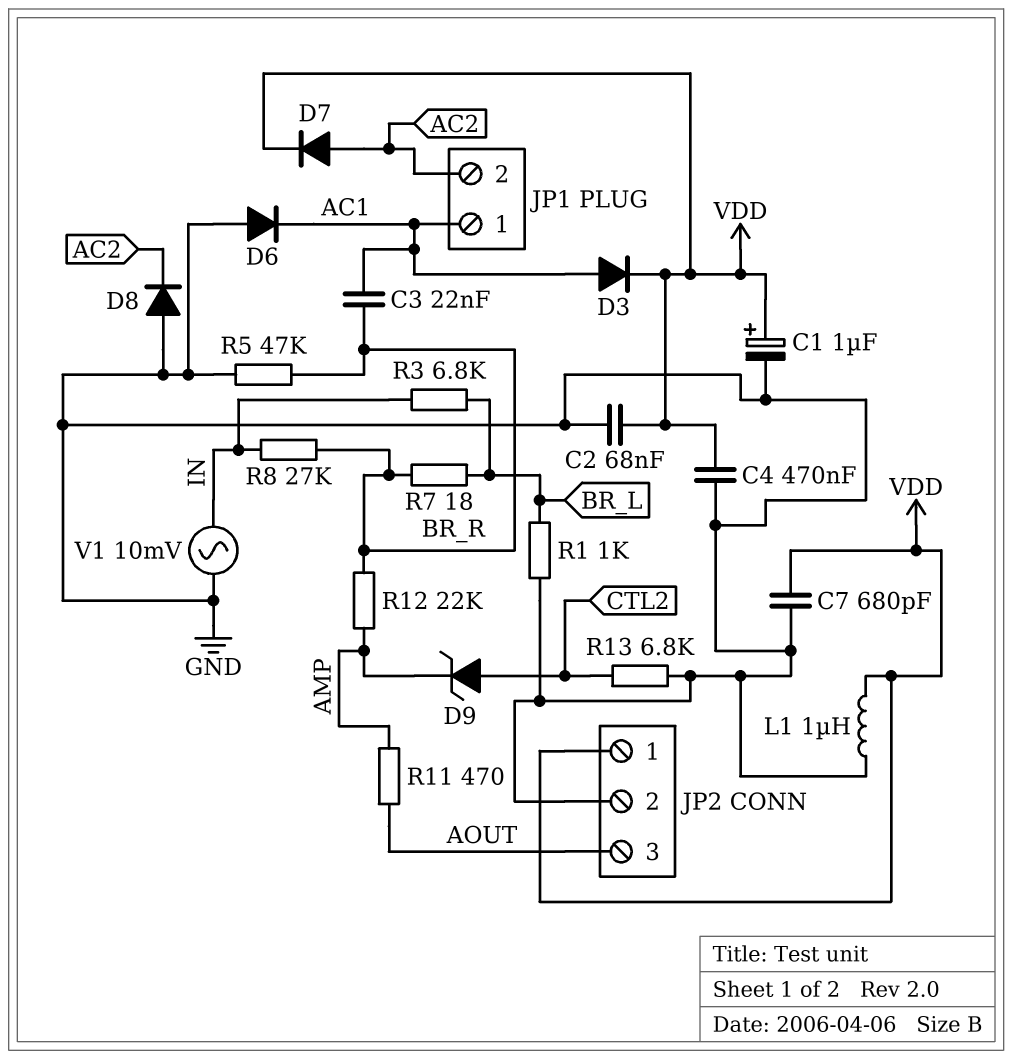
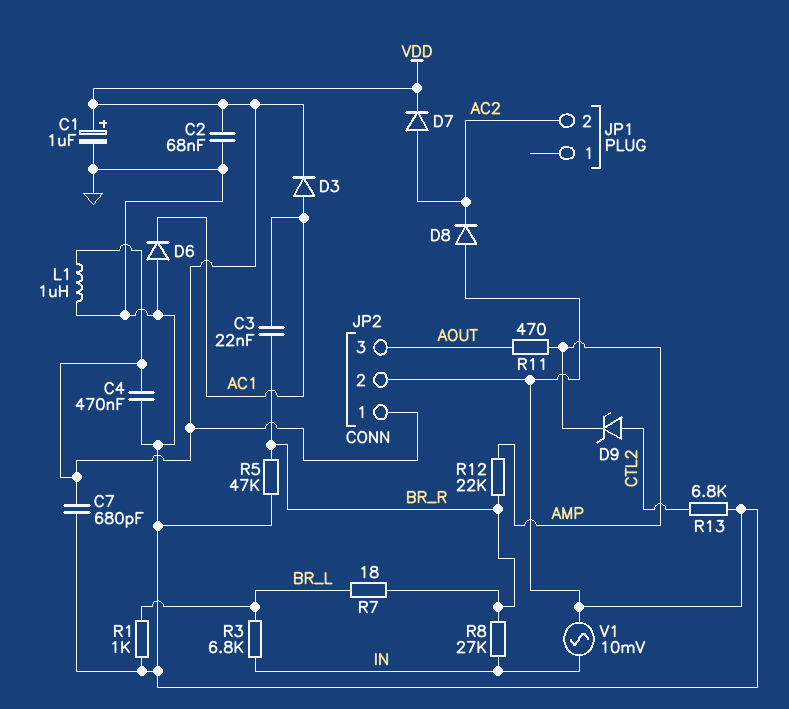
JP1 pin 1: AC1 -> none

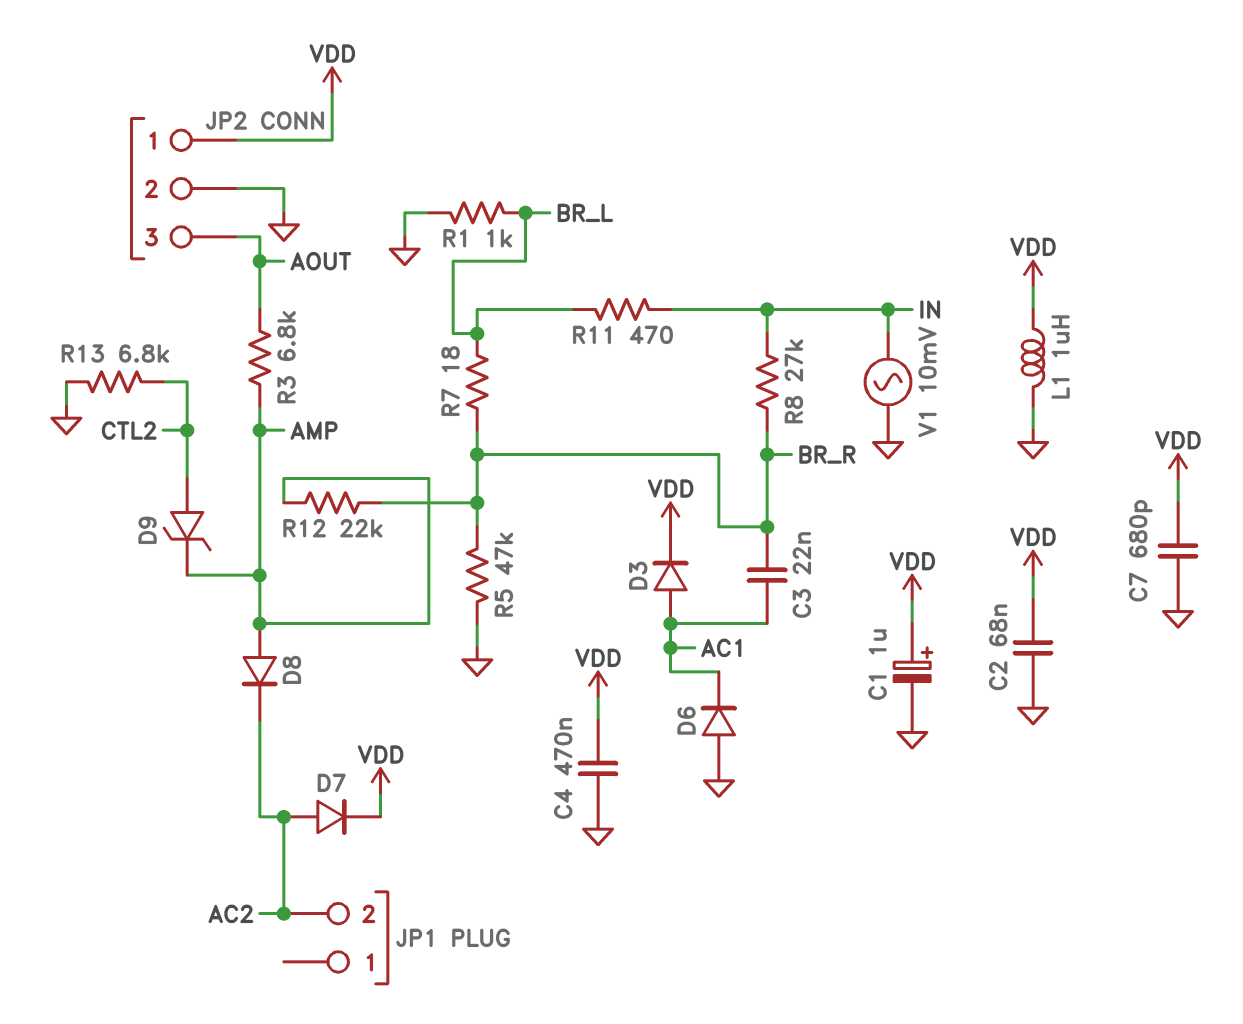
D8: diode (A GND, K AC2) -> diode (A AMP, K AC2)
R3: 6.8k (BR_L, IN) -> 6.8k (AMP, AOUT)
R11: 470 (AMP, AOUT) -> 470 (BR_L, IN)

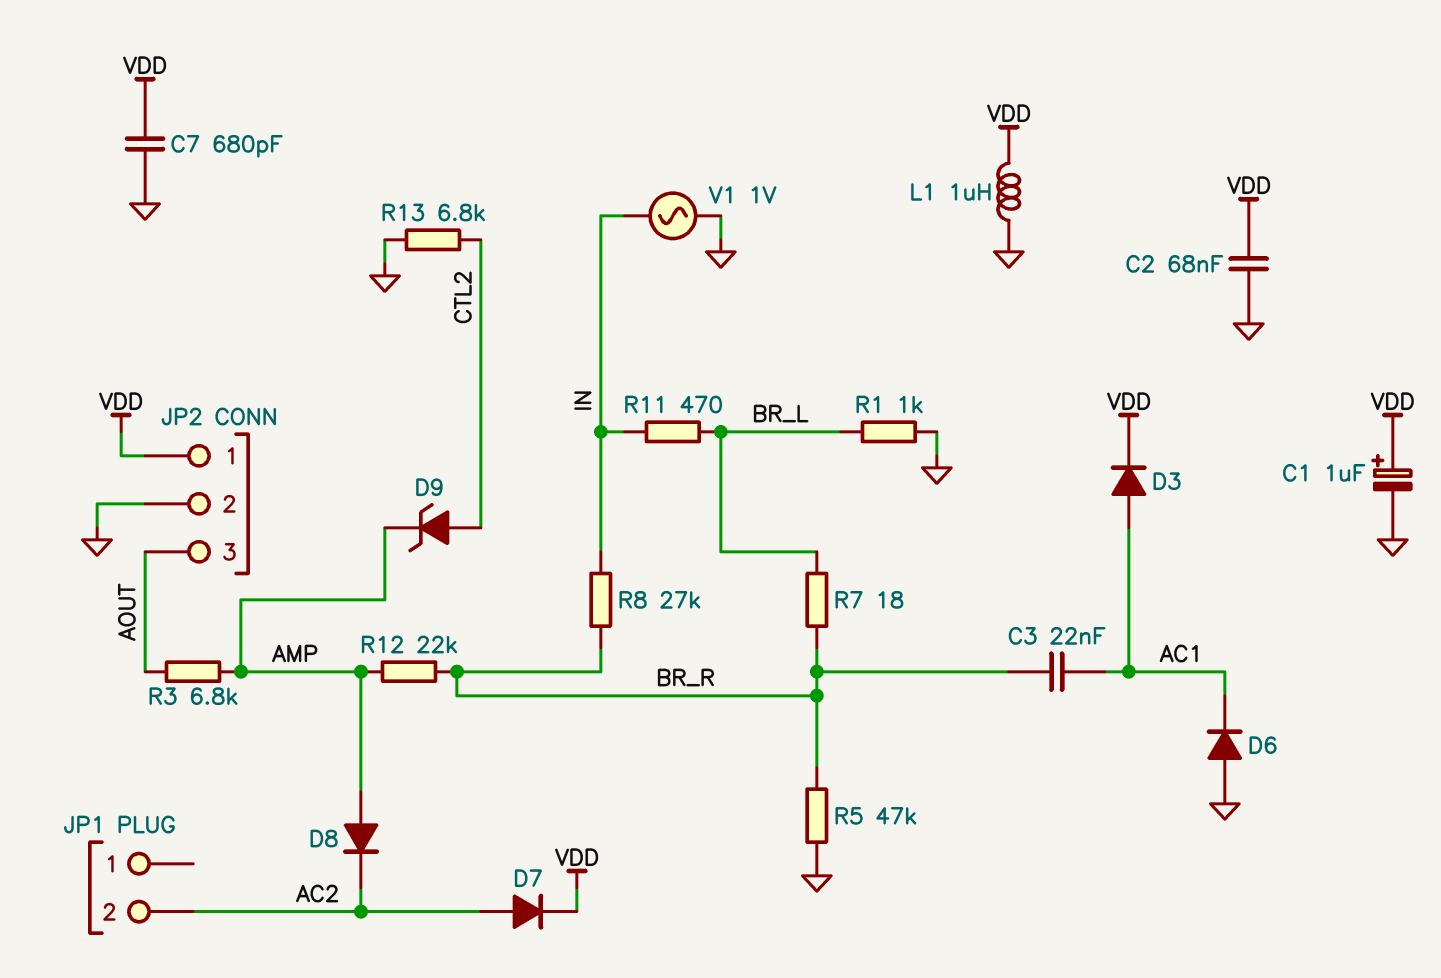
C4: 470nF (GND, VDD) -> none
V1: AC 10mV (GND, IN) -> AC 1V (GND, IN)

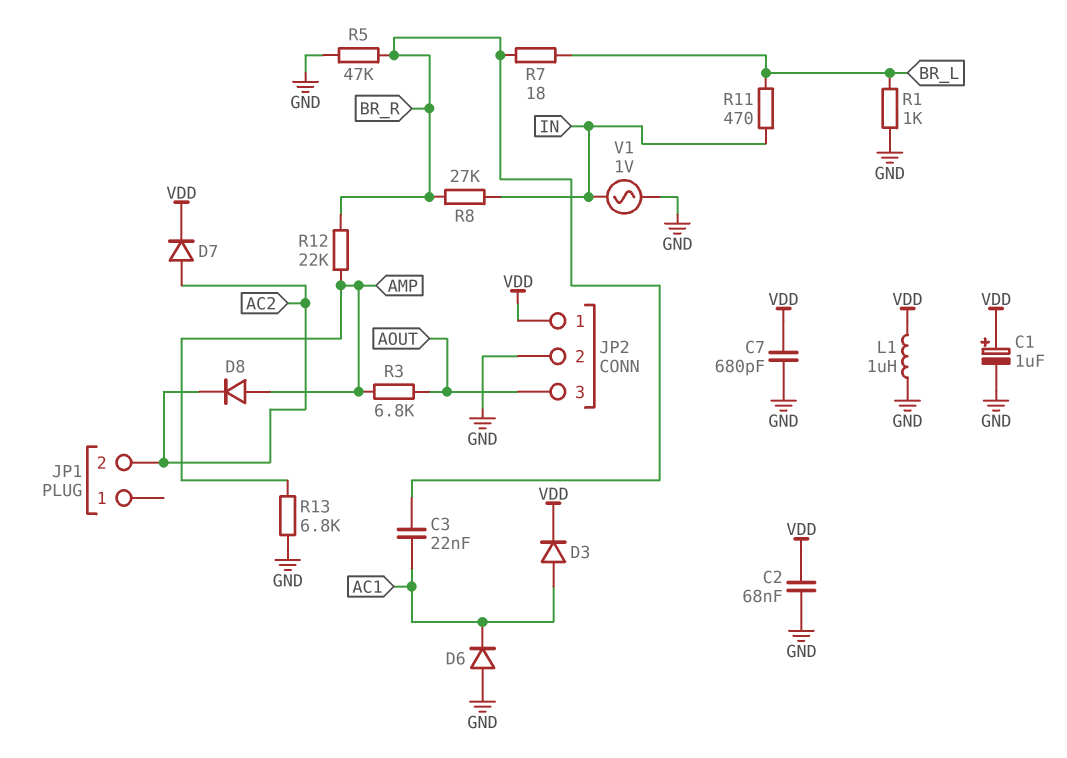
D9: zener (A CTL2, K AMP) -> none
R13: 6.8k (CTL2, GND) -> 6.8k (AMP, GND)

